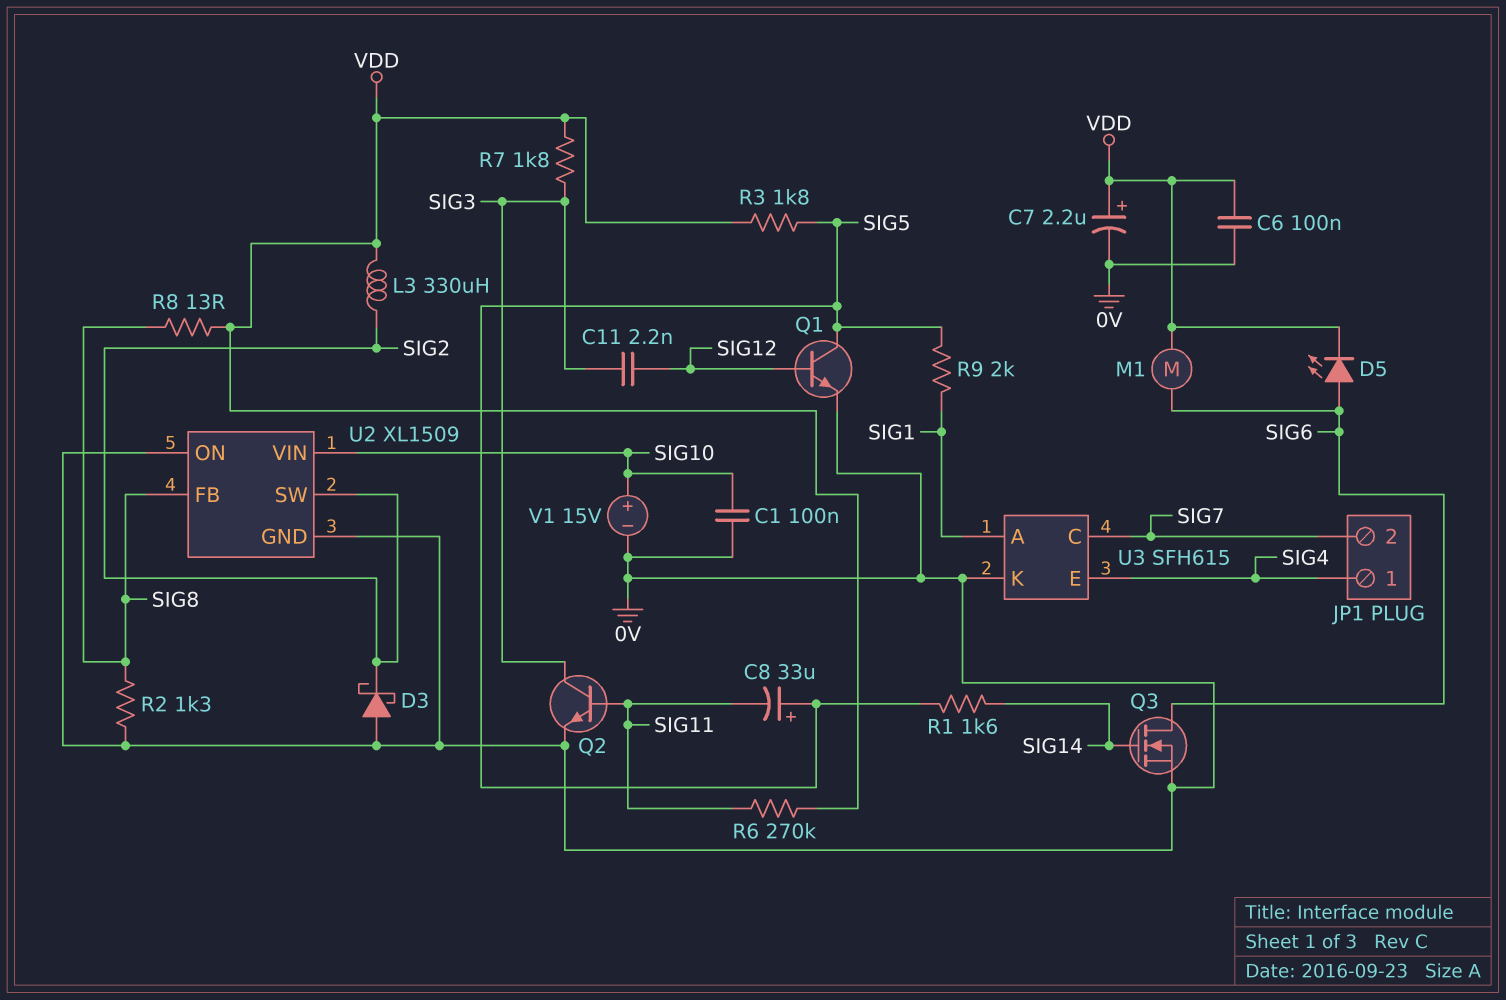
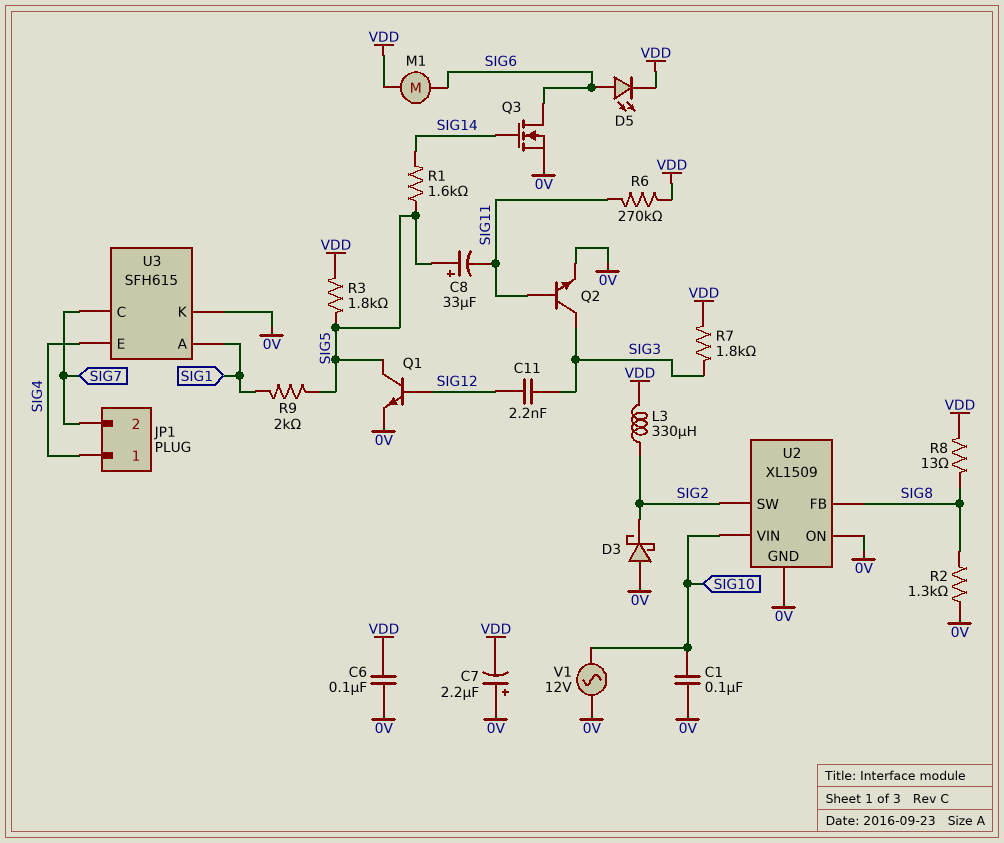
C7: 2.2uF (plus VDD, minus 0V) -> 2.2uF (plus 0V, minus VDD)
V1: 15V (plus SIG10, minus 0V) -> AC 12V (0V, SIG10)

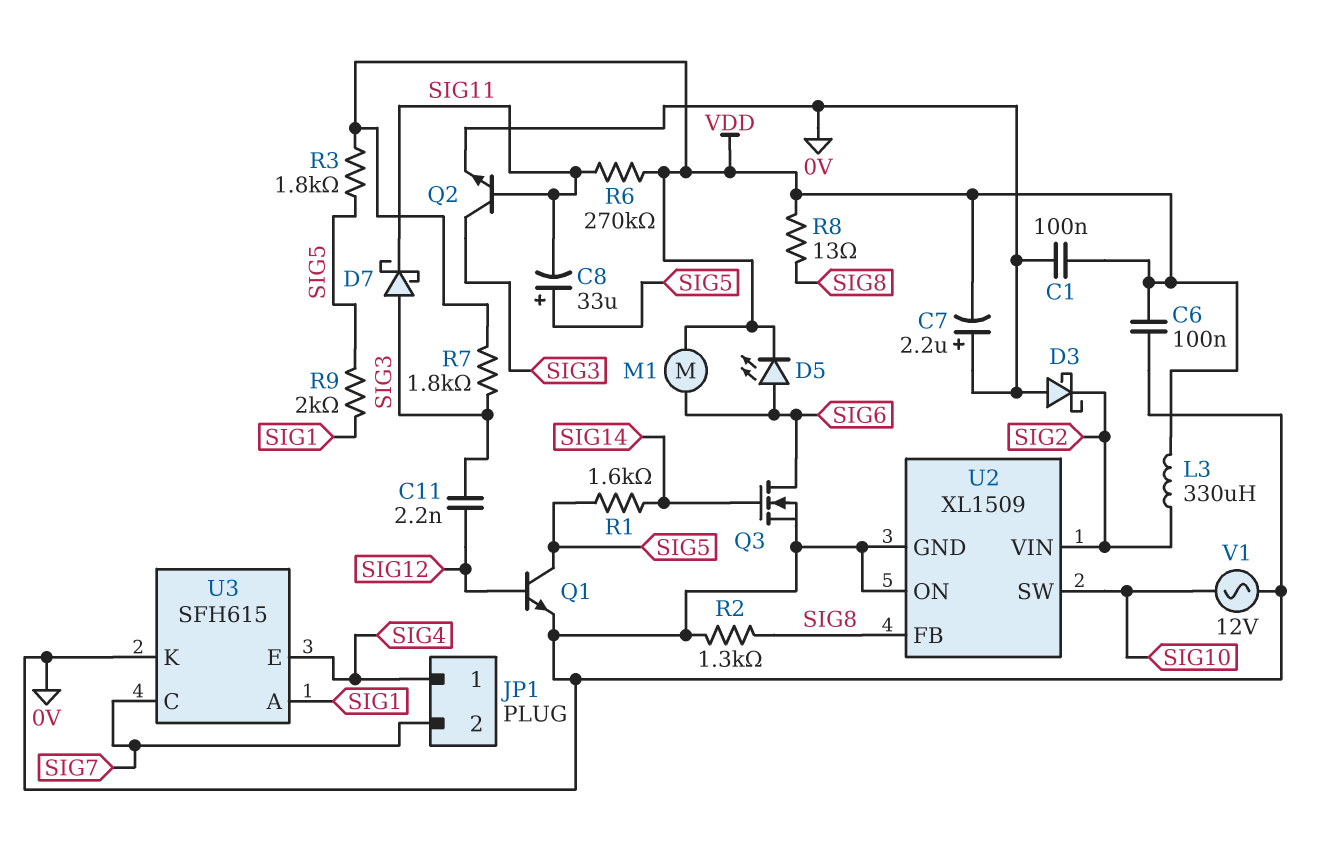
C1: 100nF (0V, SIG10) -> 100nF (0V, VDD)
D7: none -> schottky (A SIG3, K SIG11)
U2 pin SW: SIG2 -> SIG10
U2 pin VIN: SIG10 -> SIG2

